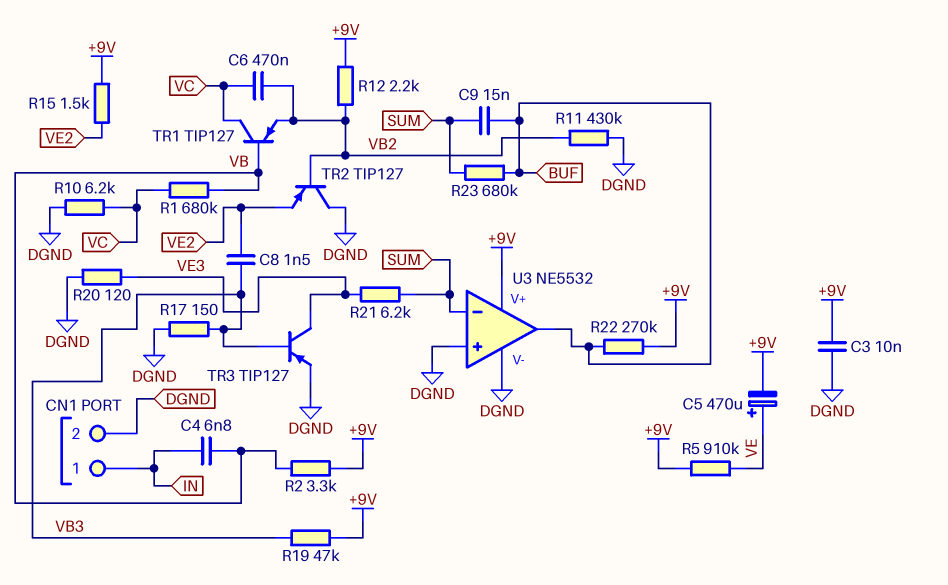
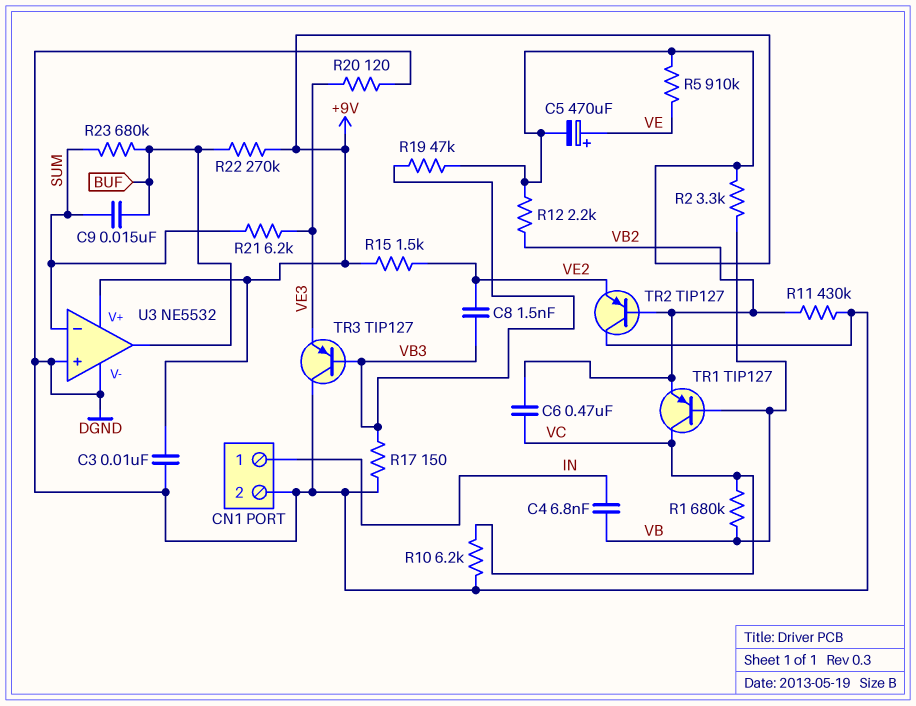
TR3: PNP TIP127 (B VB3, C VE3, E DGND) -> PNP TIP127 (B VB3, C DGND, E VE3)

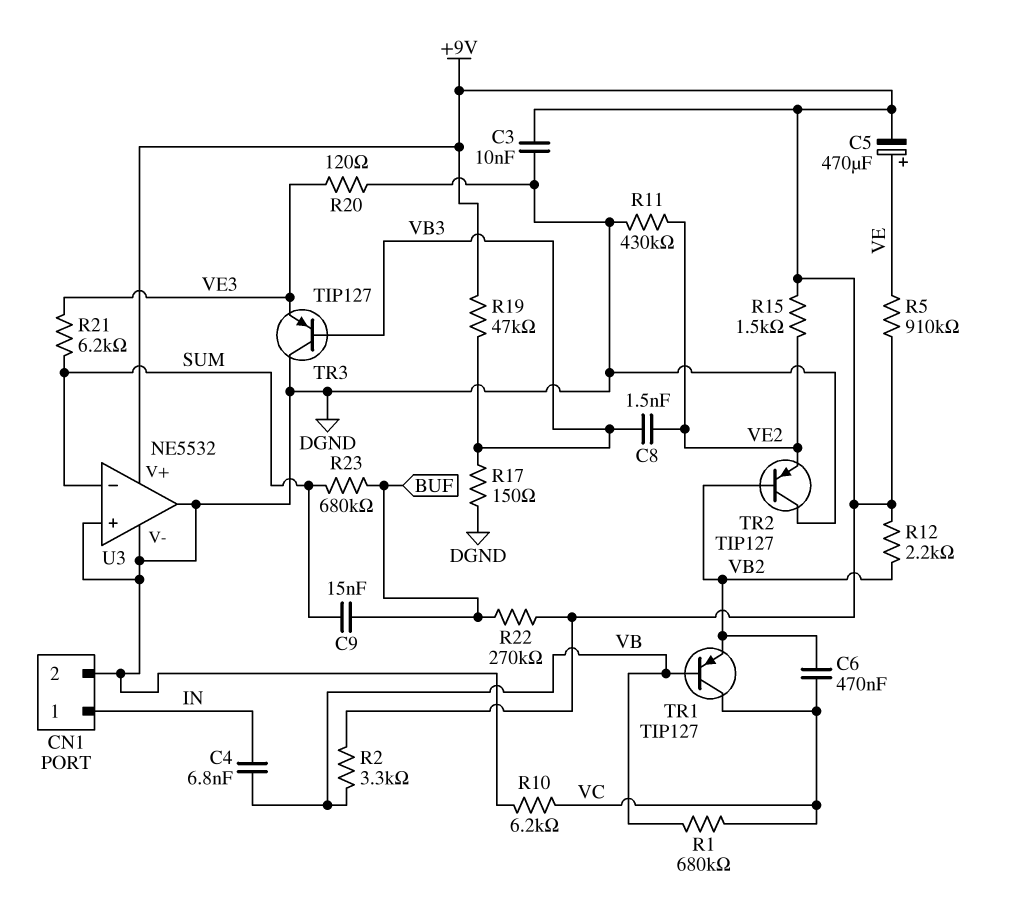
R11: 430k (DGND, VB2) -> 430k (DGND, VE2)
U3 pin out: BUF -> DGND

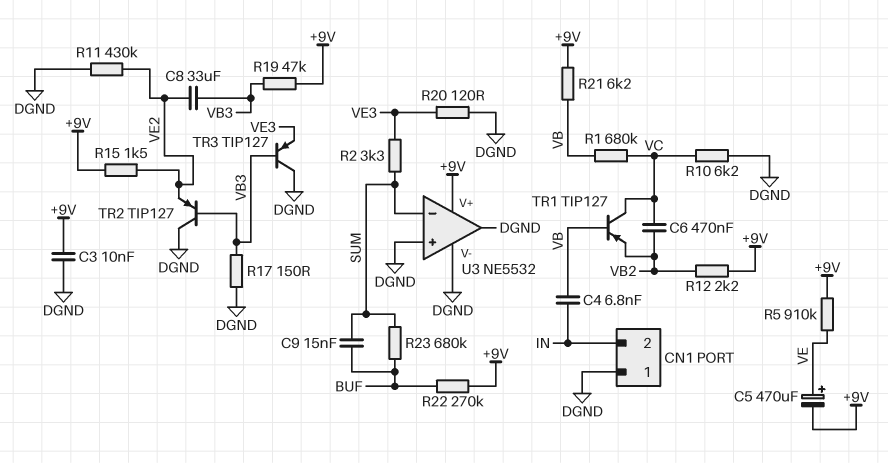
C8: 1.5nF (VB3, VE2) -> 33uF (VB3, VE2)
CN1 pin 1: IN -> DGND
CN1 pin 2: DGND -> IN
R2: 3.3k (+9V, VB) -> 3.3k (SUM, VE3)
R21: 6.2k (SUM, VE3) -> 6.2k (+9V, VB)
TR2: PNP TIP127 (B VB2, C DGND, E VE2) -> PNP TIP127 (B VB3, C DGND, E VE2)

